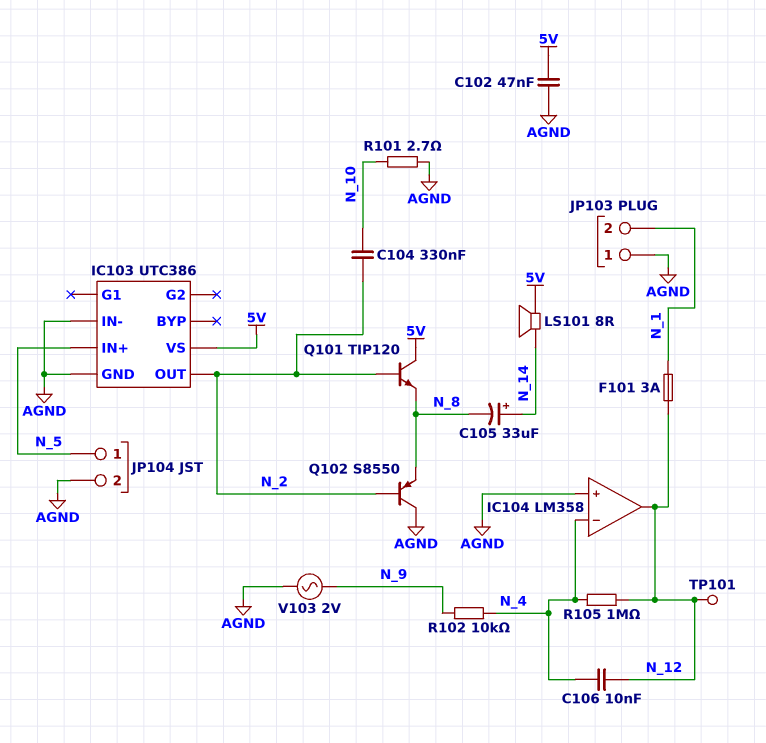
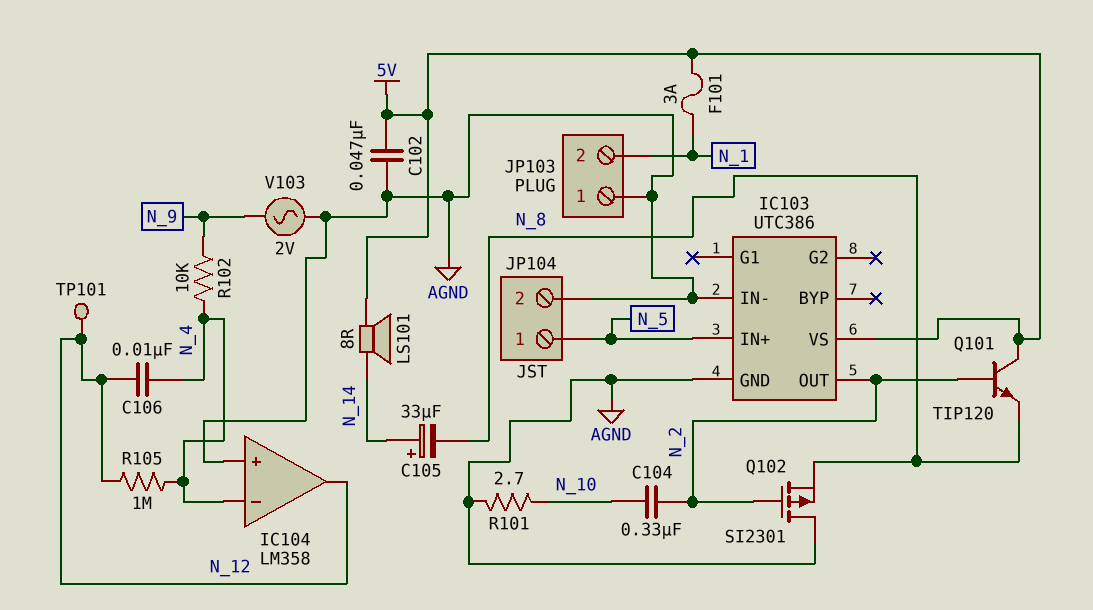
F101: 3A (N_1, N_12) -> 3A (5V, N_1)
Q102: PNP S8550 (B N_2, C AGND, E N_8) -> PMOS SI2301 (G N_2, D AGND, S N_8)

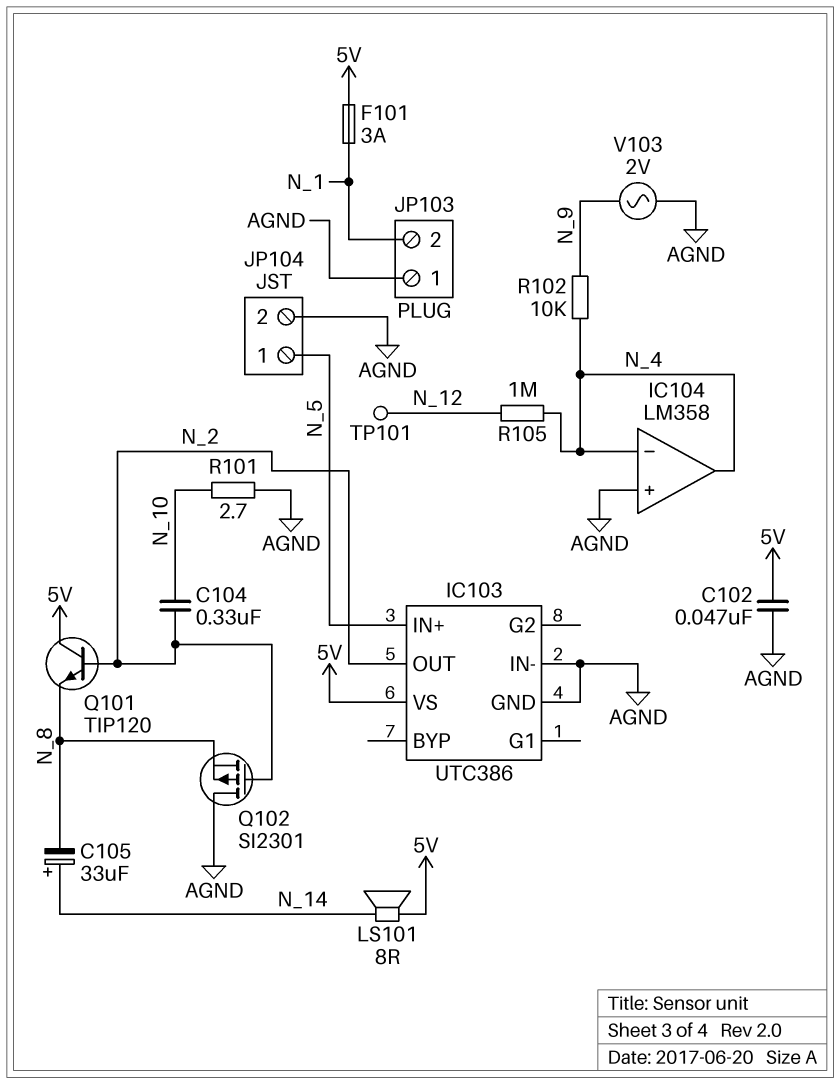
C106: 10nF (N_4, N_12) -> none
IC104 pin out: N_12 -> N_4

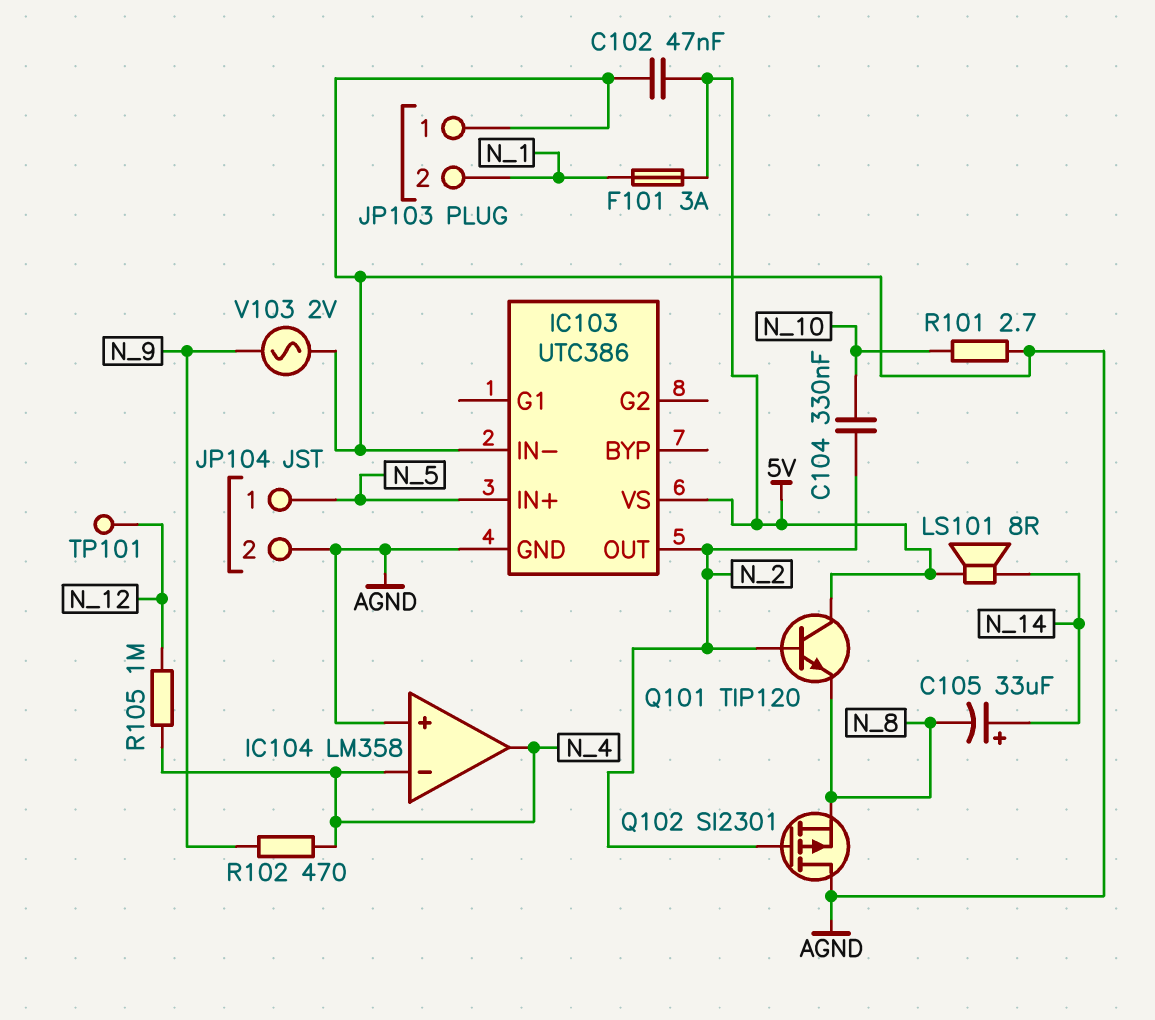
R102: 10k (N_4, N_9) -> 470 (N_4, N_9)

